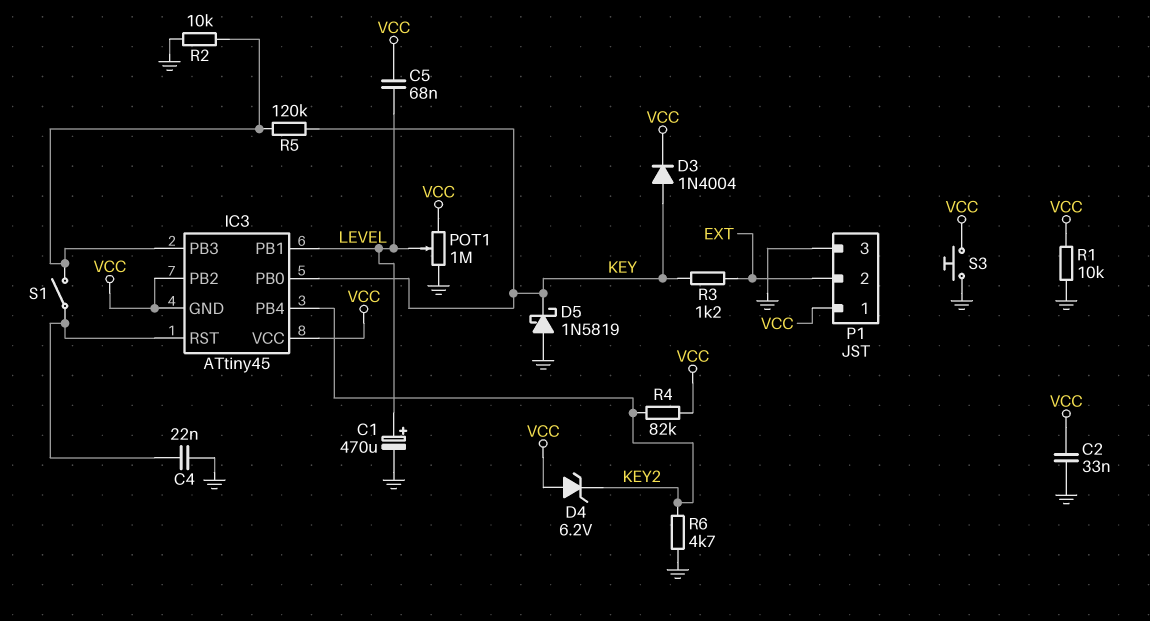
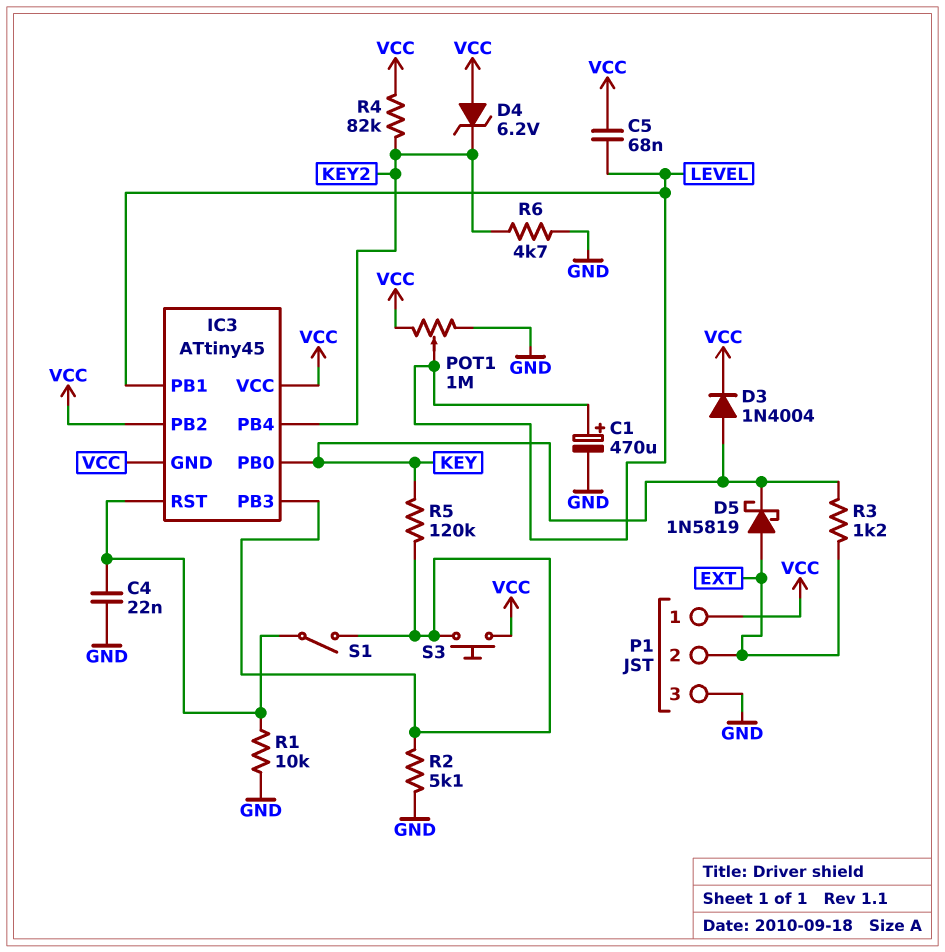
C2: 33nF (GND, VCC) -> none
D5: schottky 1N5819 (A GND, K KEY) -> schottky 1N5819 (A EXT, K KEY)
R1: 10k (GND, VCC) -> 10k (GND, IC3/RST)
R2: 10k (GND, IC3/PB3) -> 5.1k (GND, IC3/PB3)
S3: button (GND, VCC) -> button (IC3/PB3, VCC)

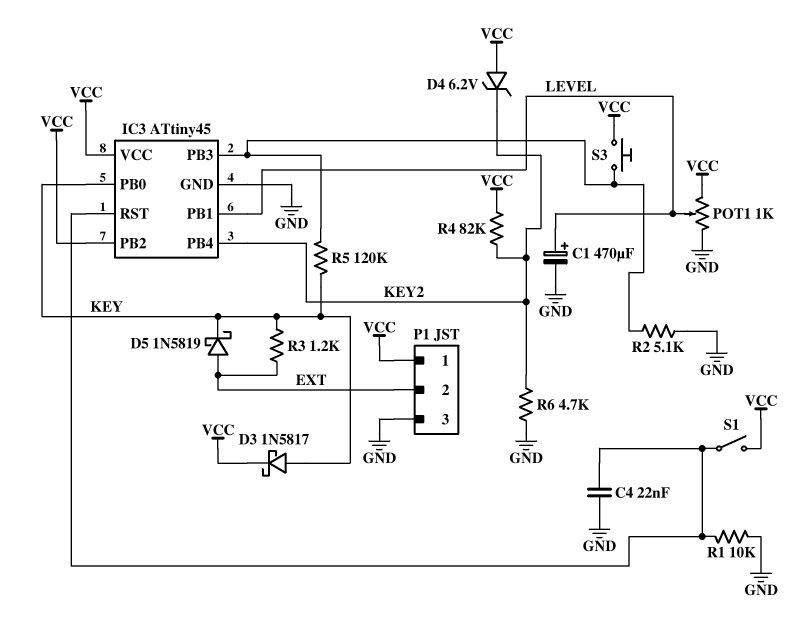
C5: 68nF (LEVEL, VCC) -> none
D3: diode 1N4004 (A KEY, K VCC) -> schottky 1N5817 (A KEY, K VCC)
IC3 pin GND: VCC -> GND
POT1: 1M (GND, VCC, wiper LEVEL) -> 1k (GND, VCC, wiper LEVEL)
S1: switch (IC3/PB3, IC3/RST) -> switch (IC3/RST, VCC)

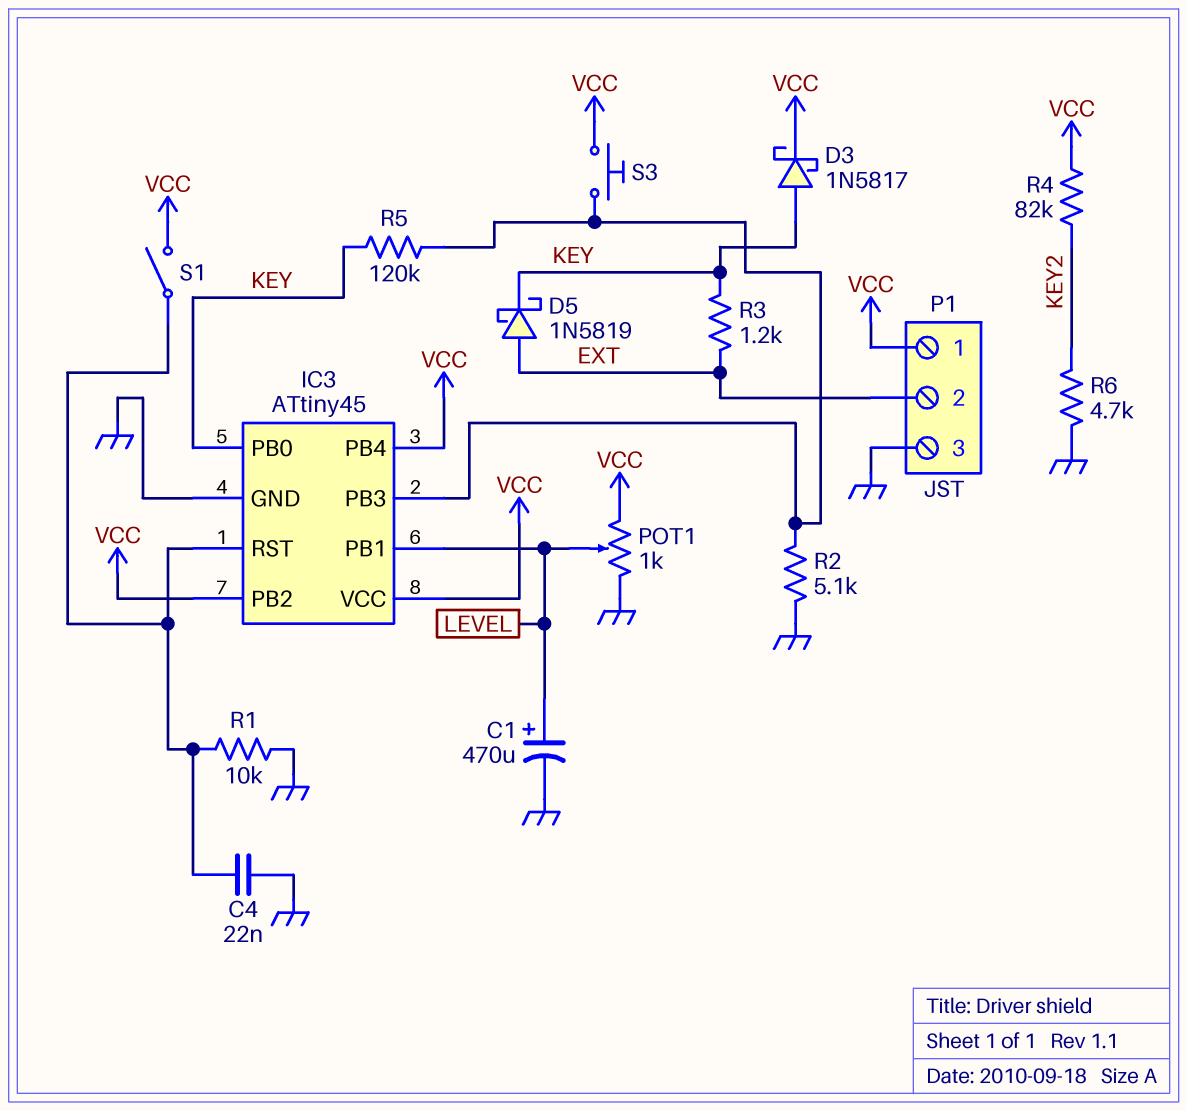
D4: zener 6.2V (A VCC, K KEY2) -> none
IC3 pin PB4: KEY2 -> VCC

